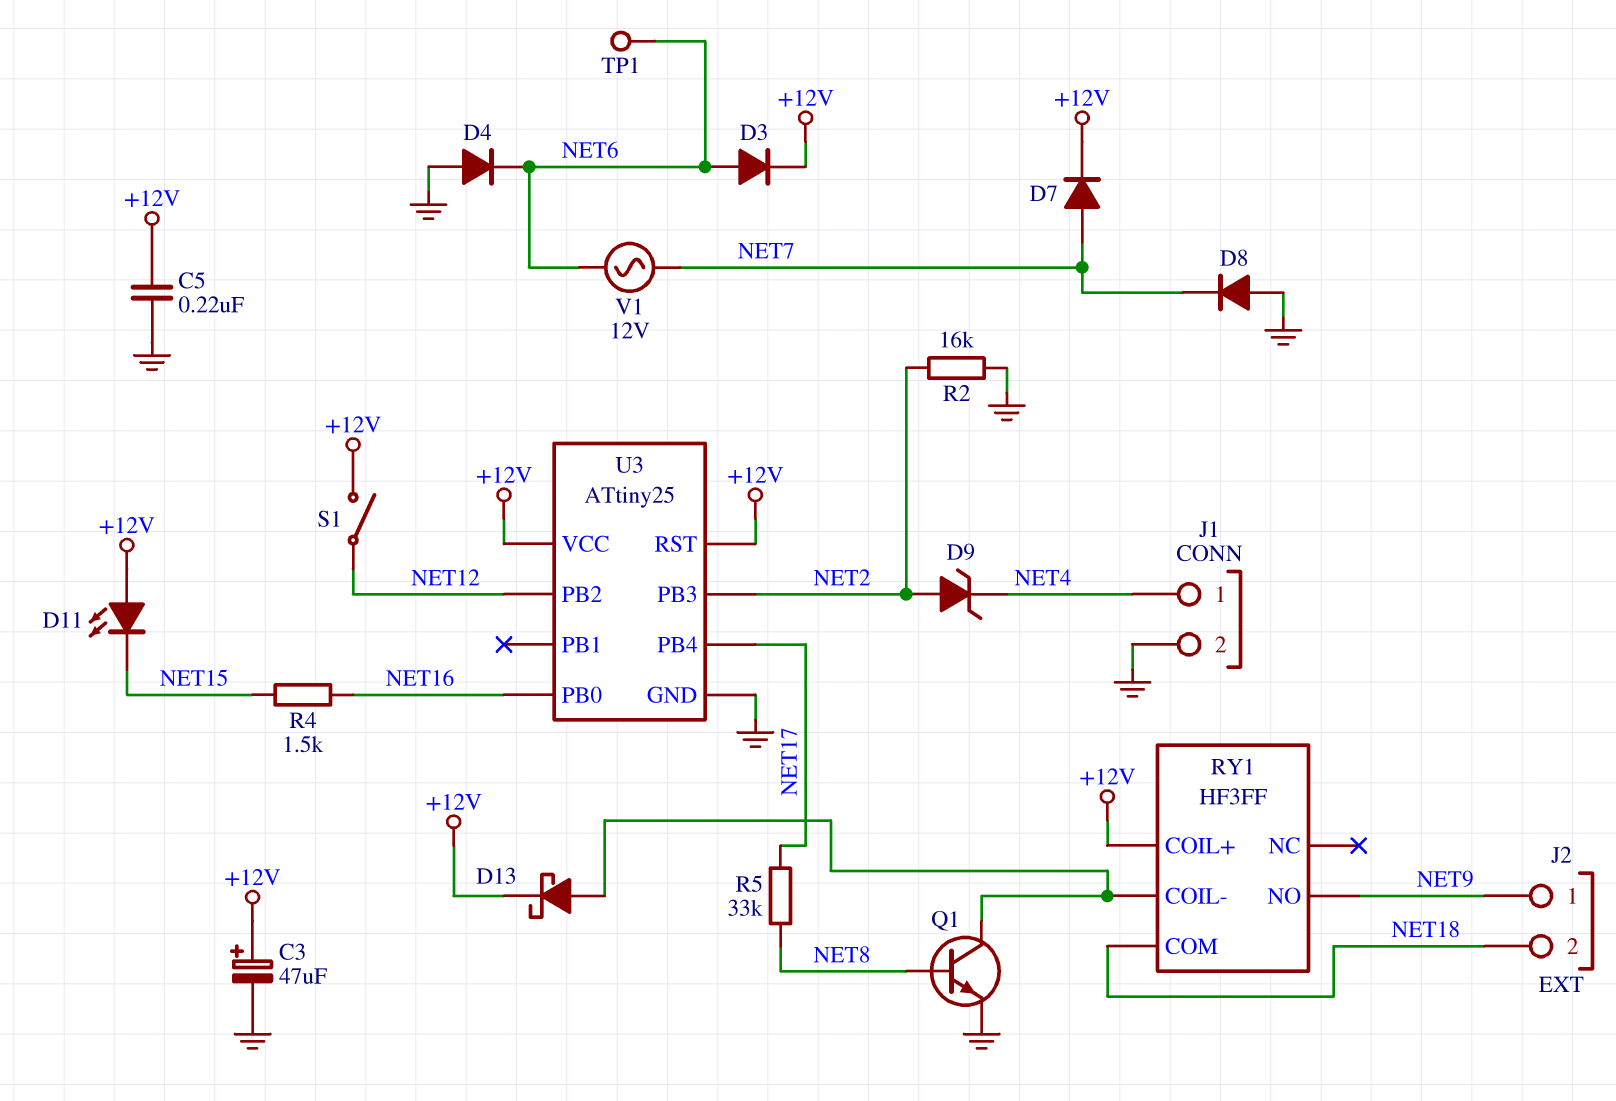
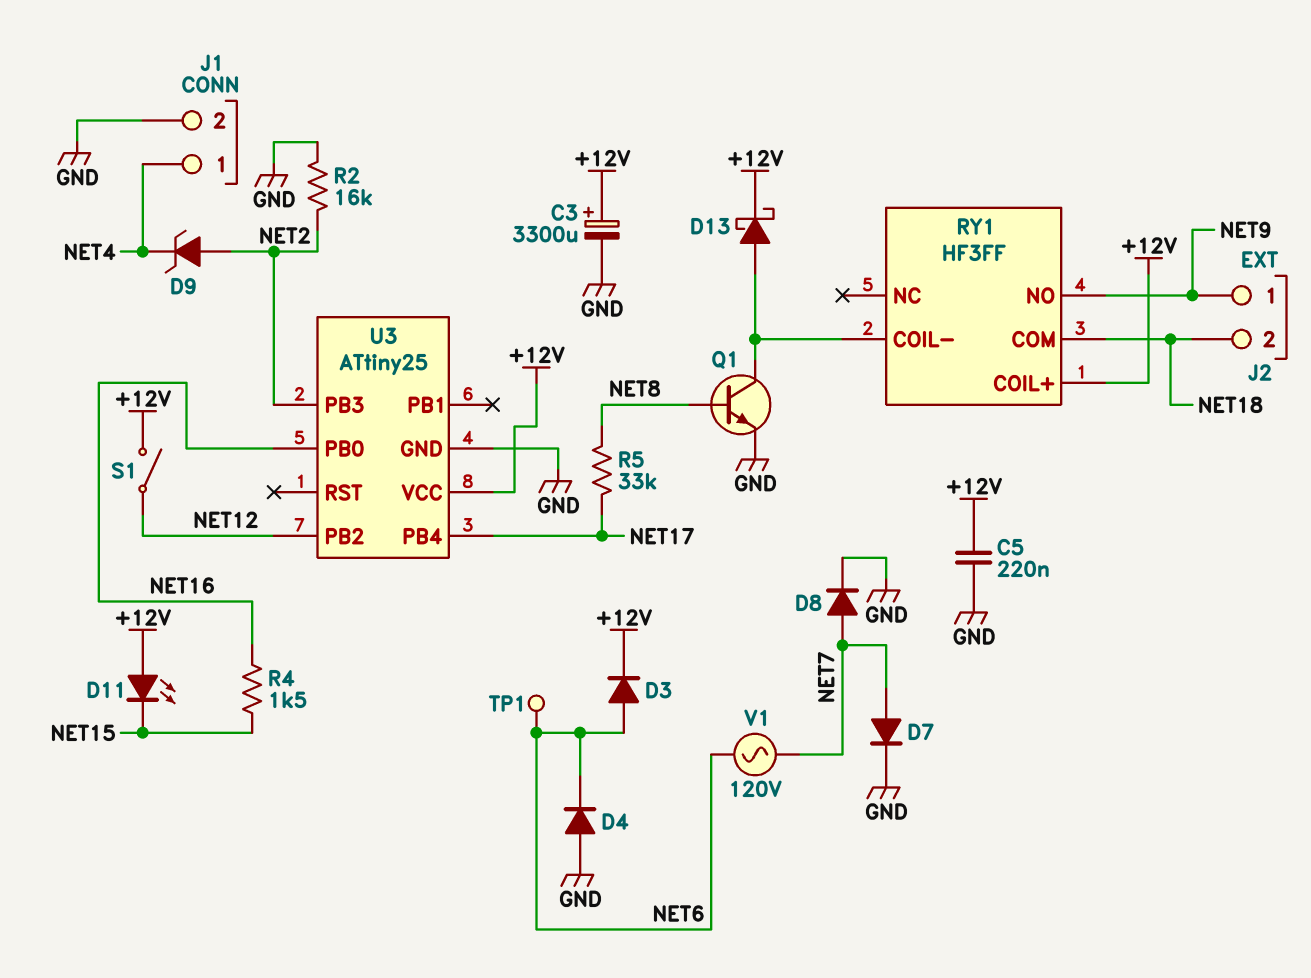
C3: 47uF (plus +12V, minus GND) -> 3300uF (plus +12V, minus GND)
D7: diode (A NET7, K +12V) -> diode (A NET7, K GND)
D8: diode (A GND, K NET7) -> diode (A NET7, K GND)
U3 pin RST: +12V -> none
V1: AC 12V (NET6, NET7) -> AC 120V (NET6, NET7)

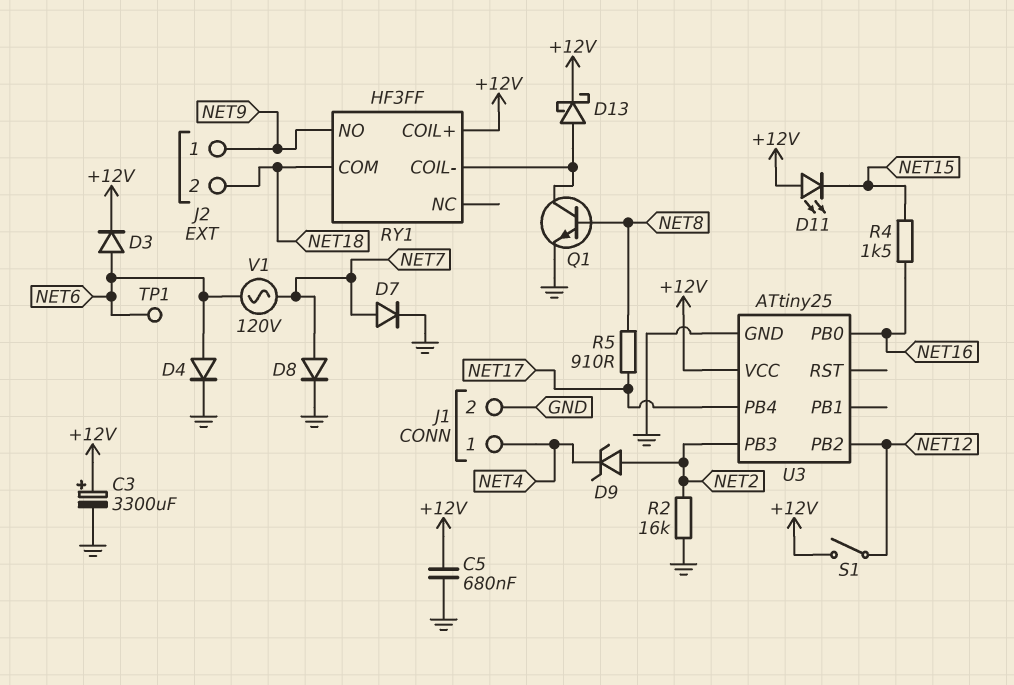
C5: 220nF (+12V, GND) -> 680nF (+12V, GND)
D4: diode (A GND, K NET6) -> diode (A NET6, K GND)
R5: 33k (NET8, NET17) -> 910 (NET8, NET17)

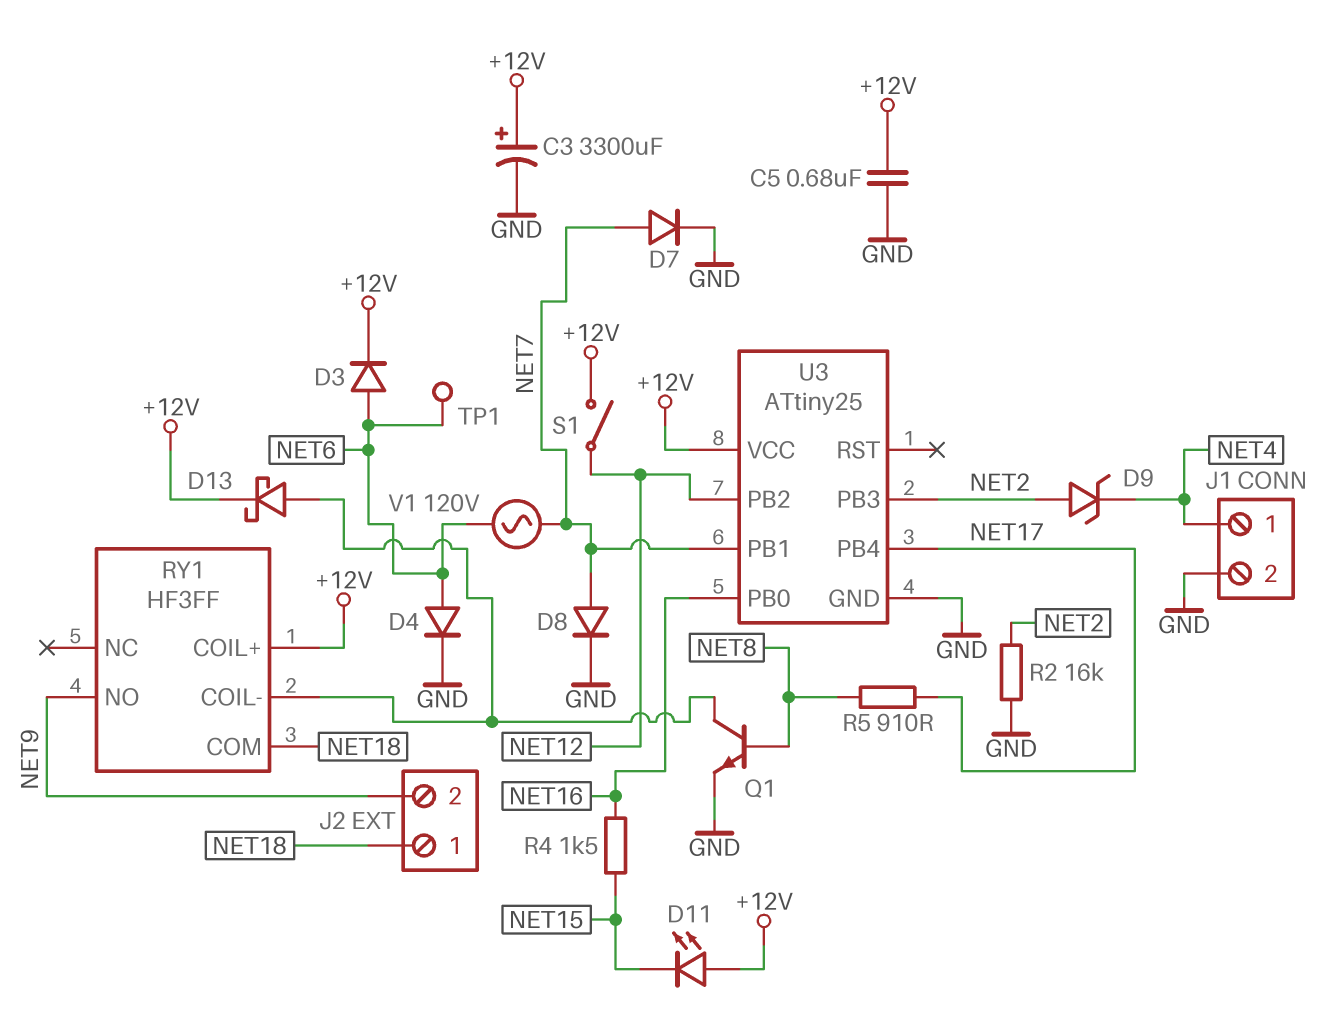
J2 pin 1: NET9 -> NET18
J2 pin 2: NET18 -> NET9
U3 pin PB1: none -> NET7

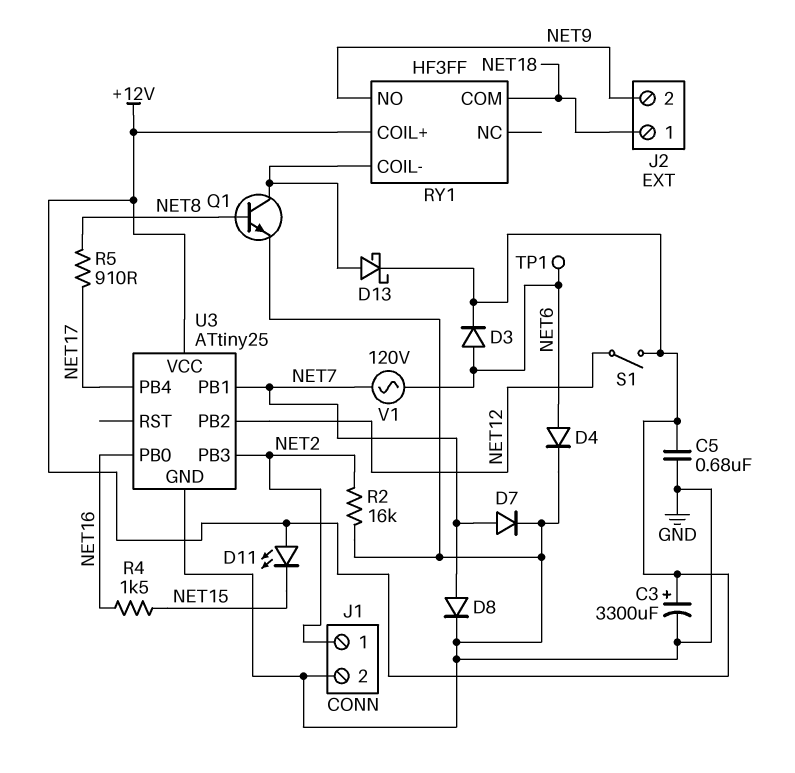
D9: zener (A NET2, K NET4) -> none
J1 pin 1: NET4 -> NET2

